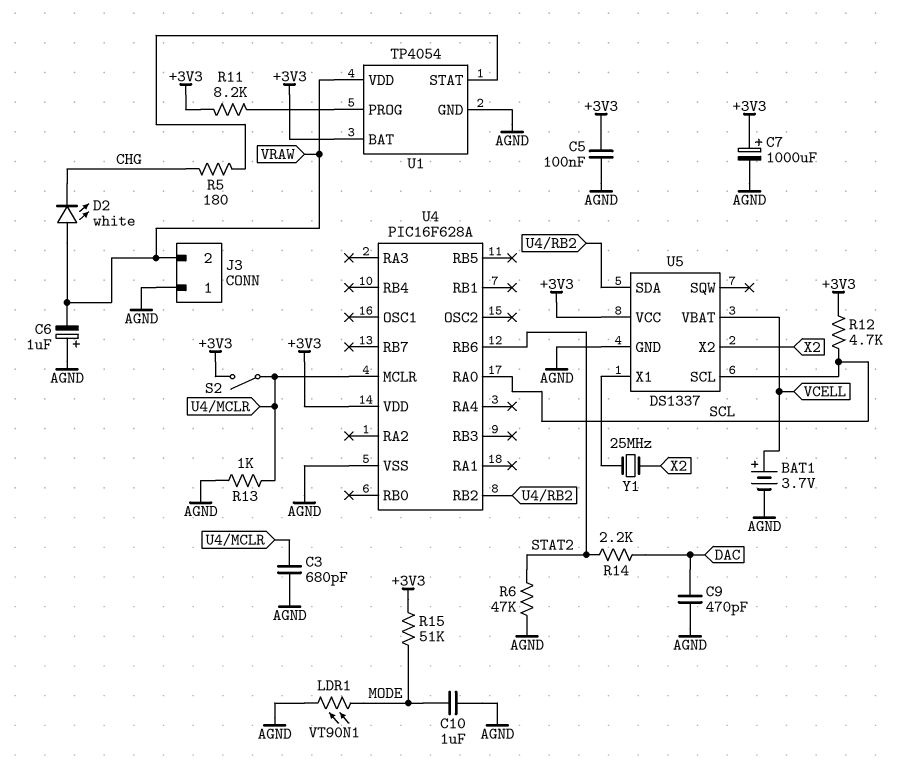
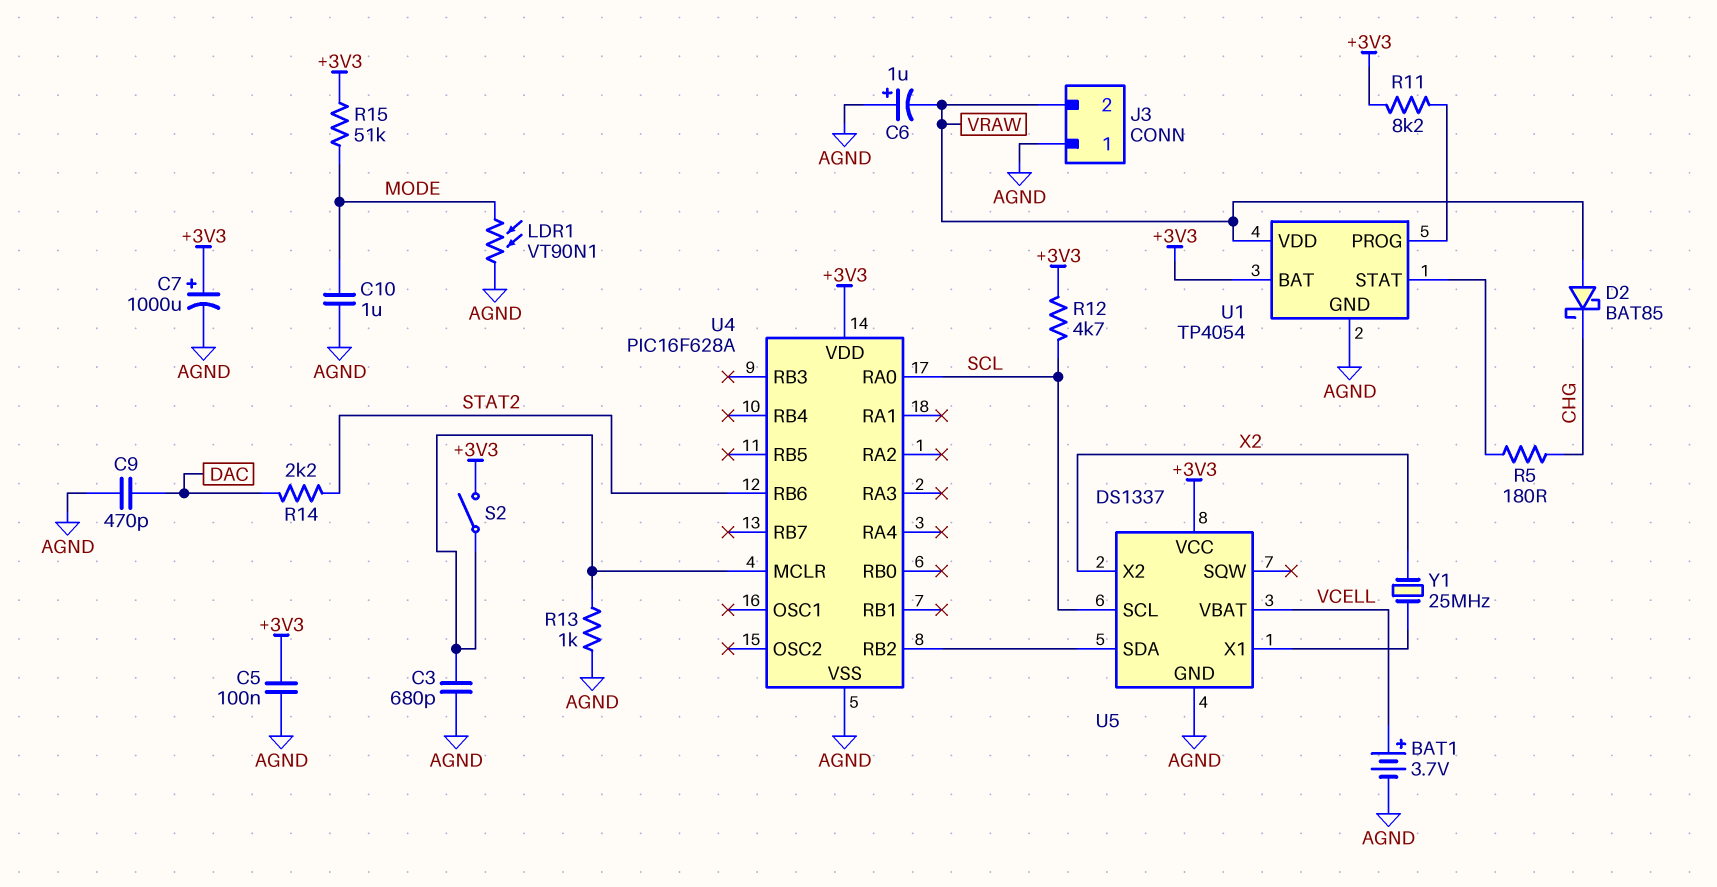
D2: LED white (A VRAW, K CHG) -> schottky BAT85 (A VRAW, K CHG)
R6: 47k (AGND, STAT2) -> none

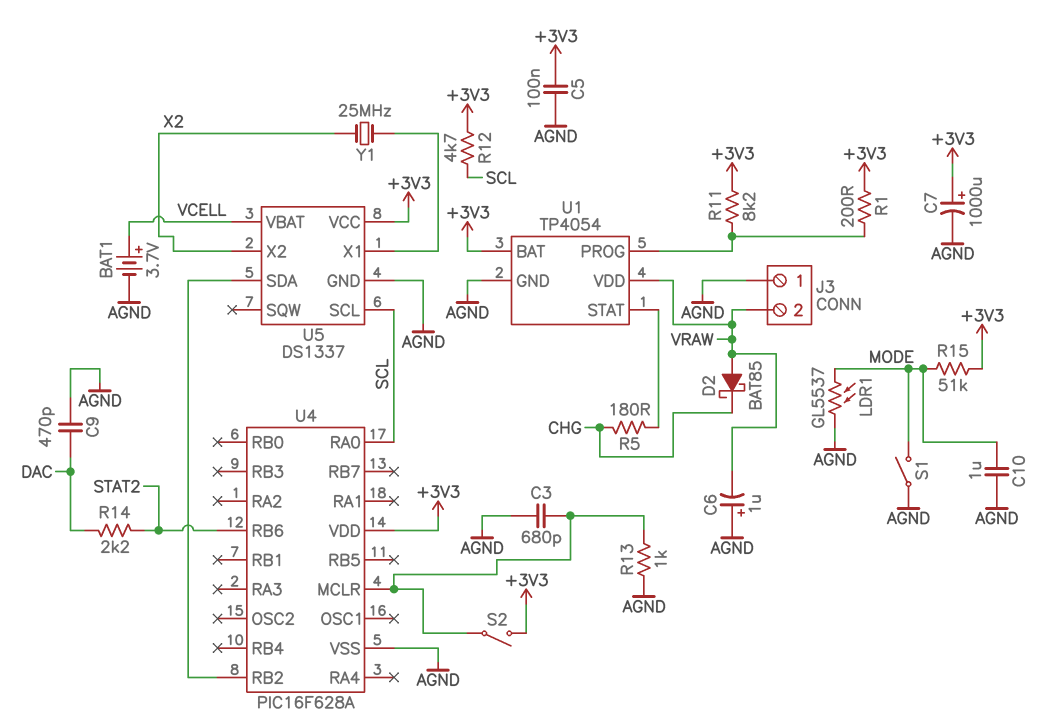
LDR1: VT90N1 (AGND, MODE) -> GL5537 (AGND, MODE)
R1: none -> 200 (+3V3, U1/PROG)
S1: none -> switch (AGND, MODE)

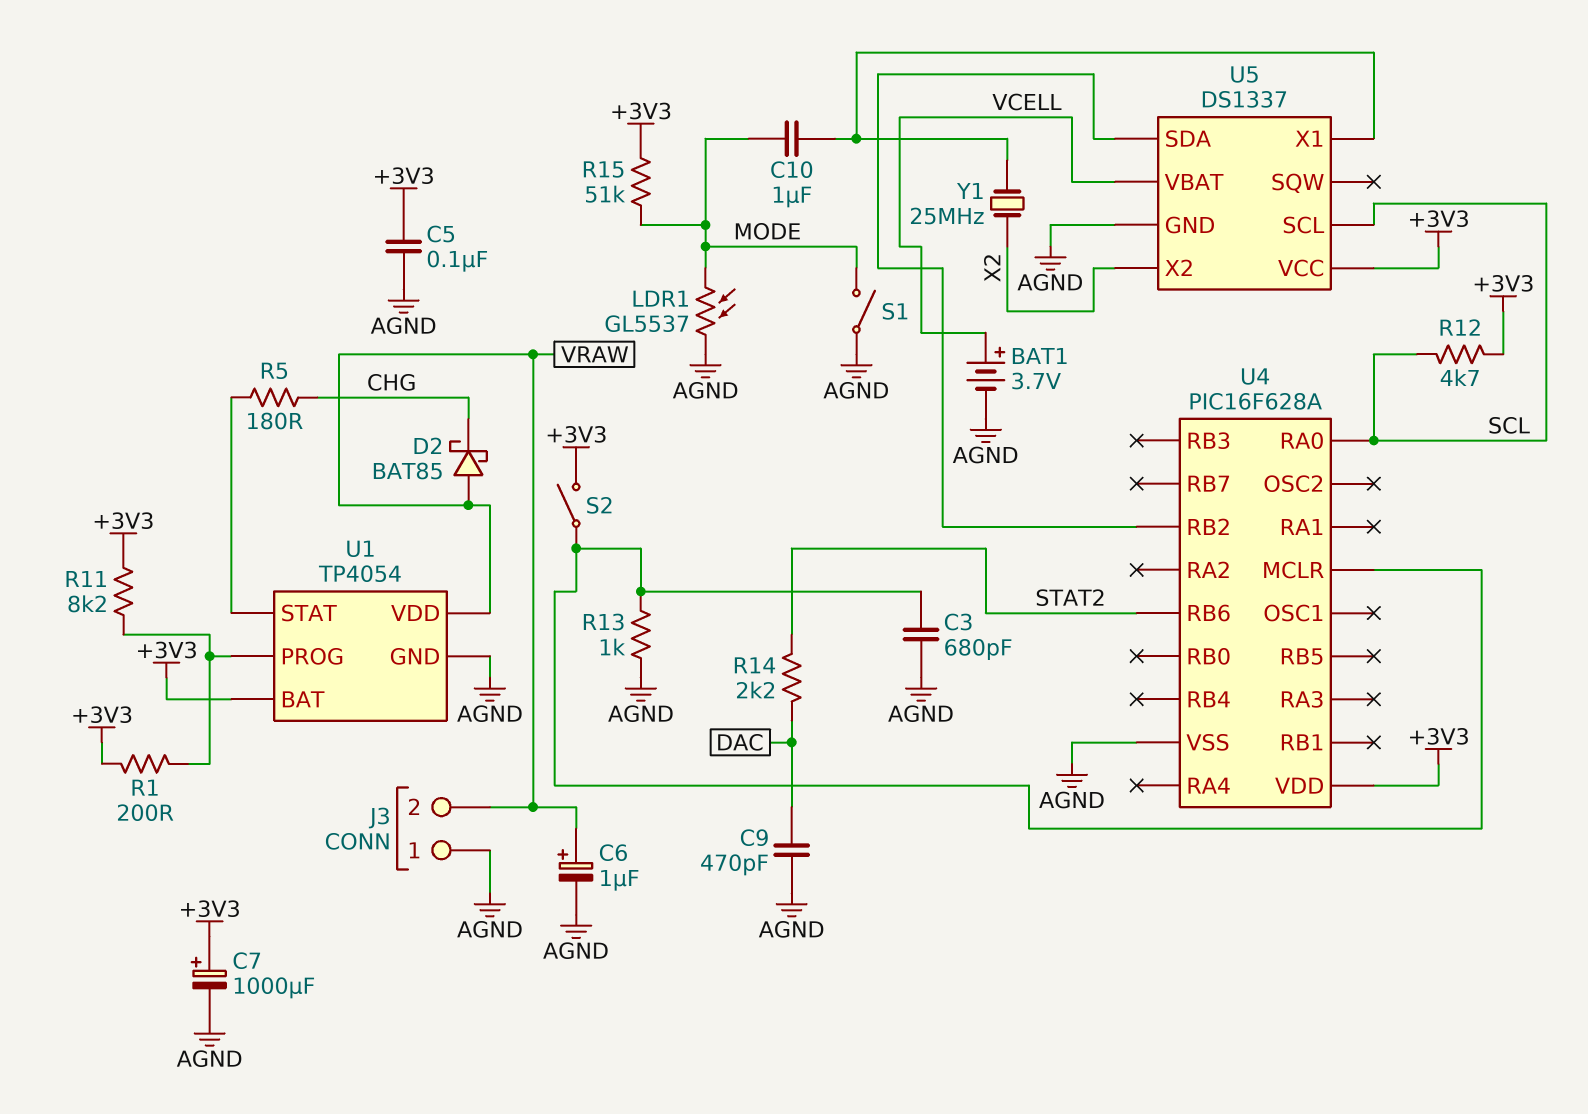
C6: 1uF (plus AGND, minus VRAW) -> 1uF (plus VRAW, minus AGND)
C10: 1uF (AGND, MODE) -> 1uF (MODE, U5/X1)

